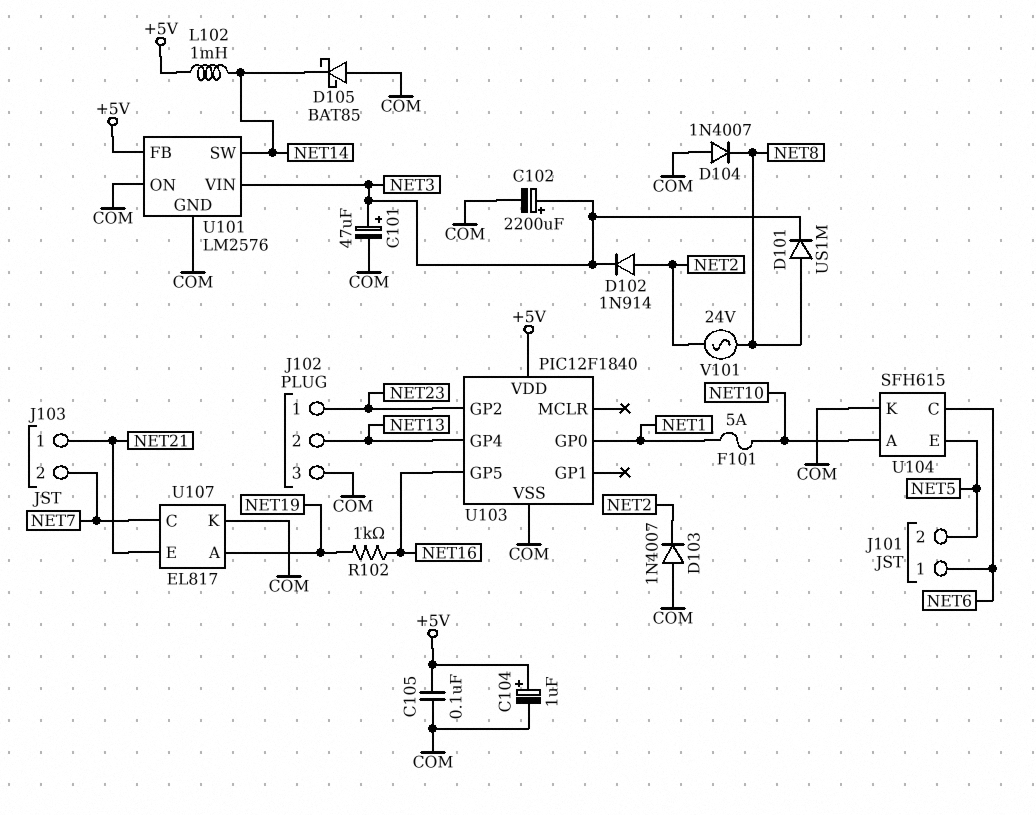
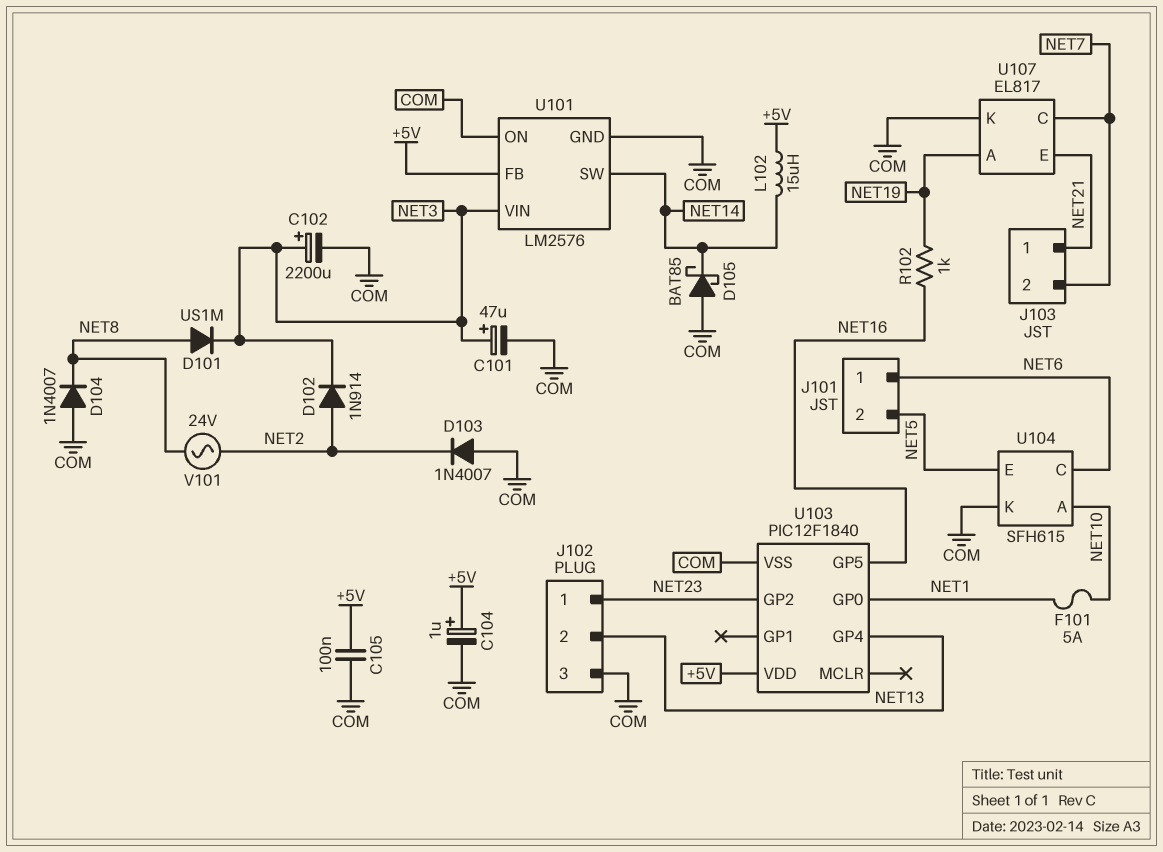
L102: 1mH (+5V, NET14) -> 15uH (+5V, NET14)

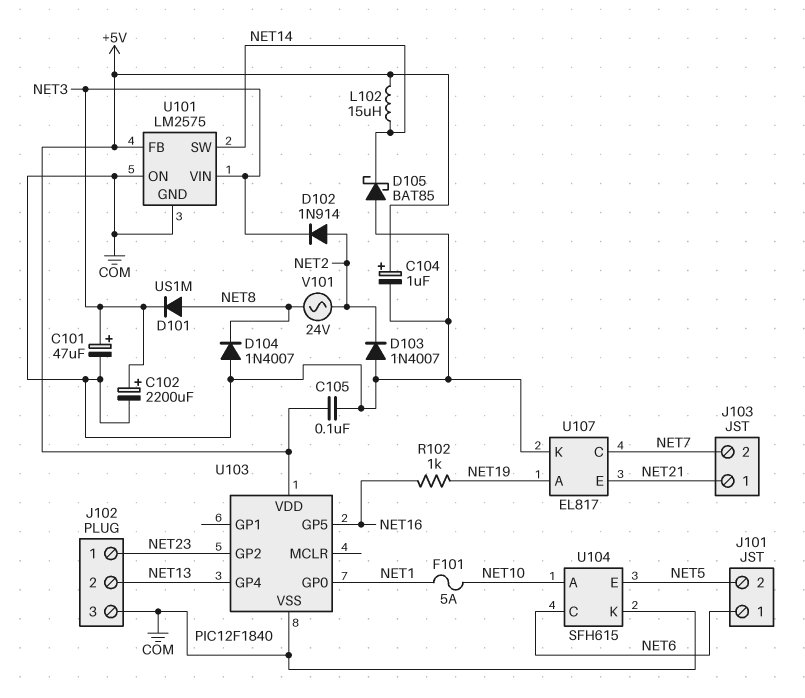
U101: LM2576 -> LM2575

